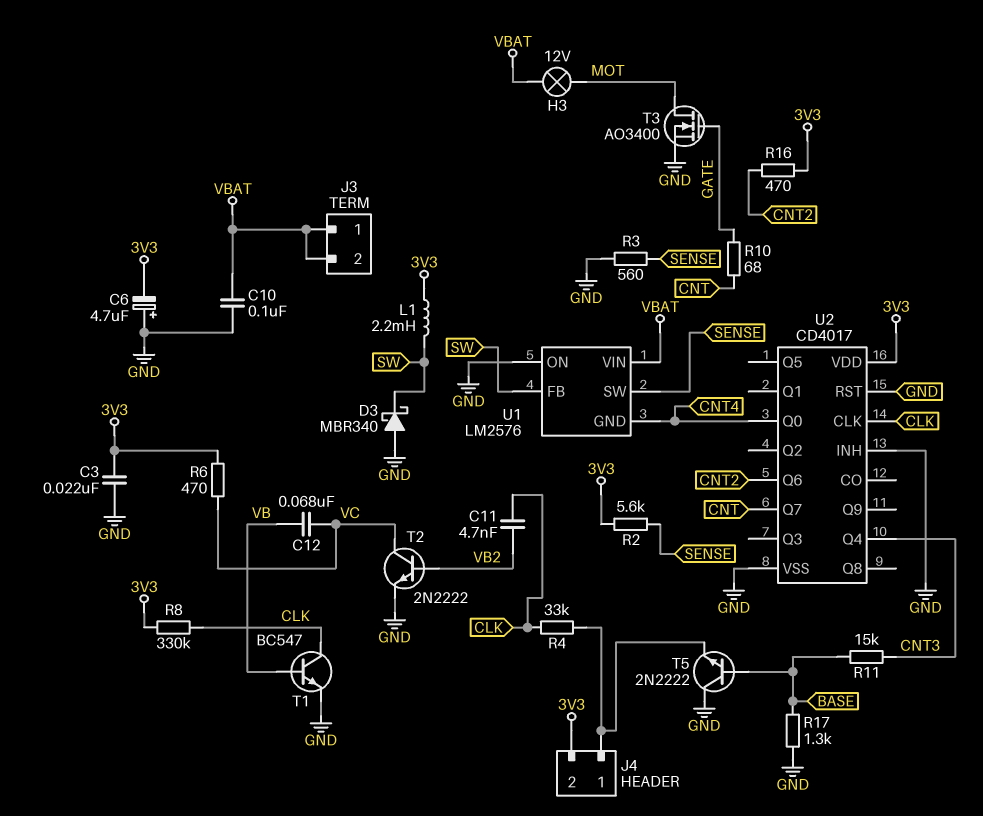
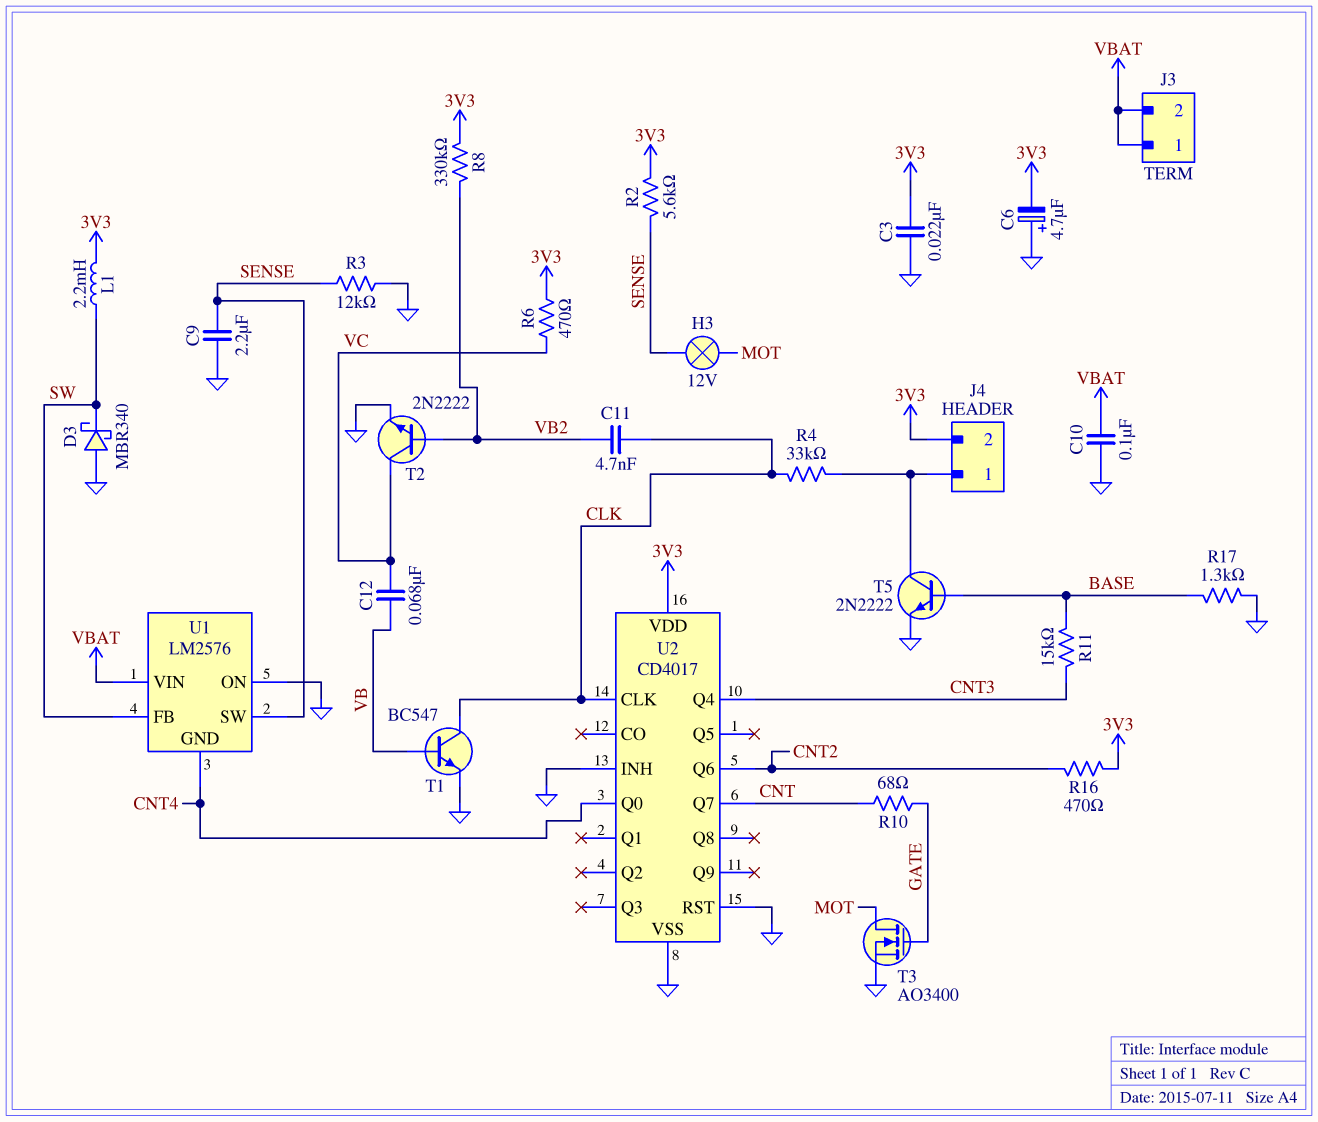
C9: none -> 2.2uF (GND, SENSE)
H3: lamp 12V (MOT, VBAT) -> lamp 12V (MOT, SENSE)
R3: 560 (GND, SENSE) -> 12k (GND, SENSE)
R8: 330k (3V3, CLK) -> 330k (3V3, VB2)
T5: NPN 2N2222 (B BASE, C GND, E J4/1) -> NPN 2N2222 (B BASE, C J4/1, E GND)

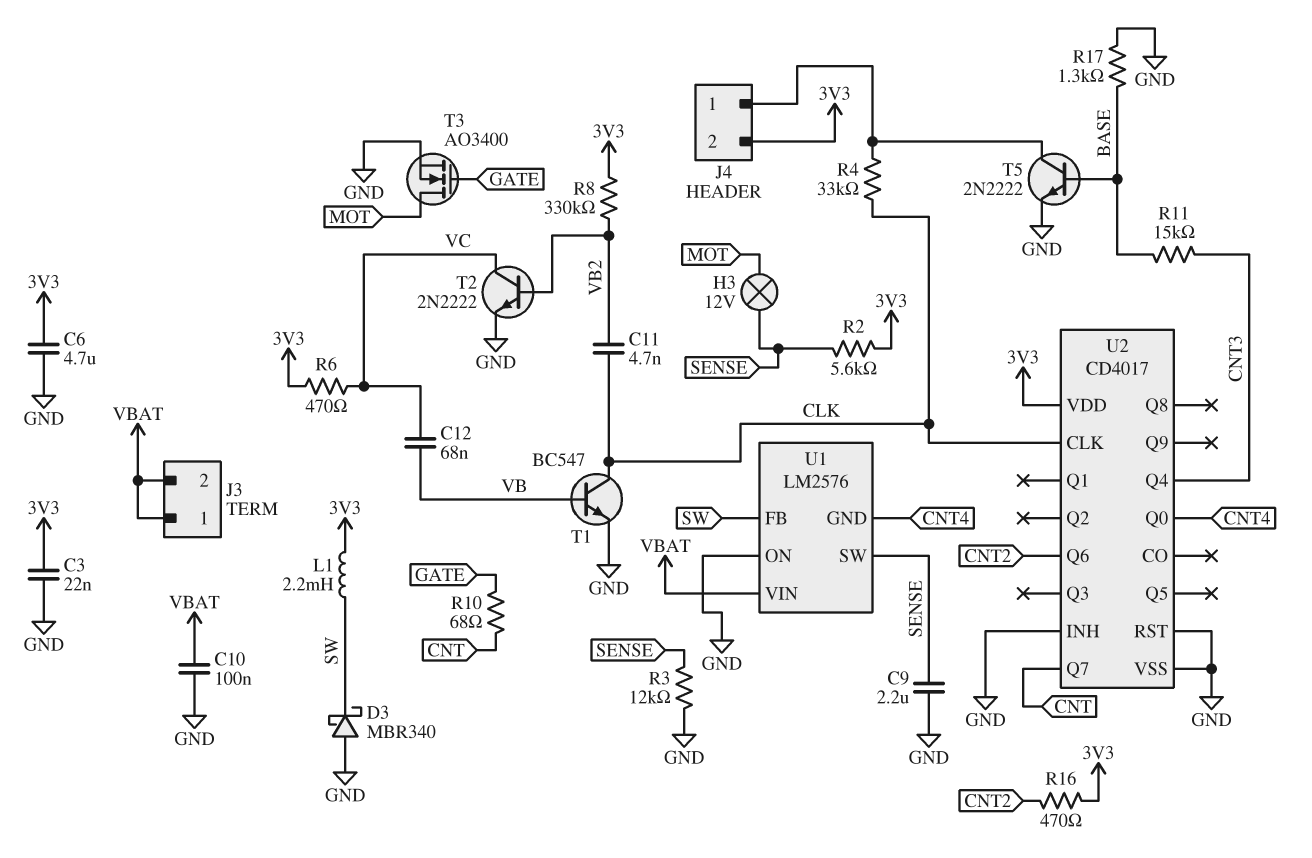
C6: 4.7uF (plus GND, minus 3V3) -> 4.7uF (3V3, GND)

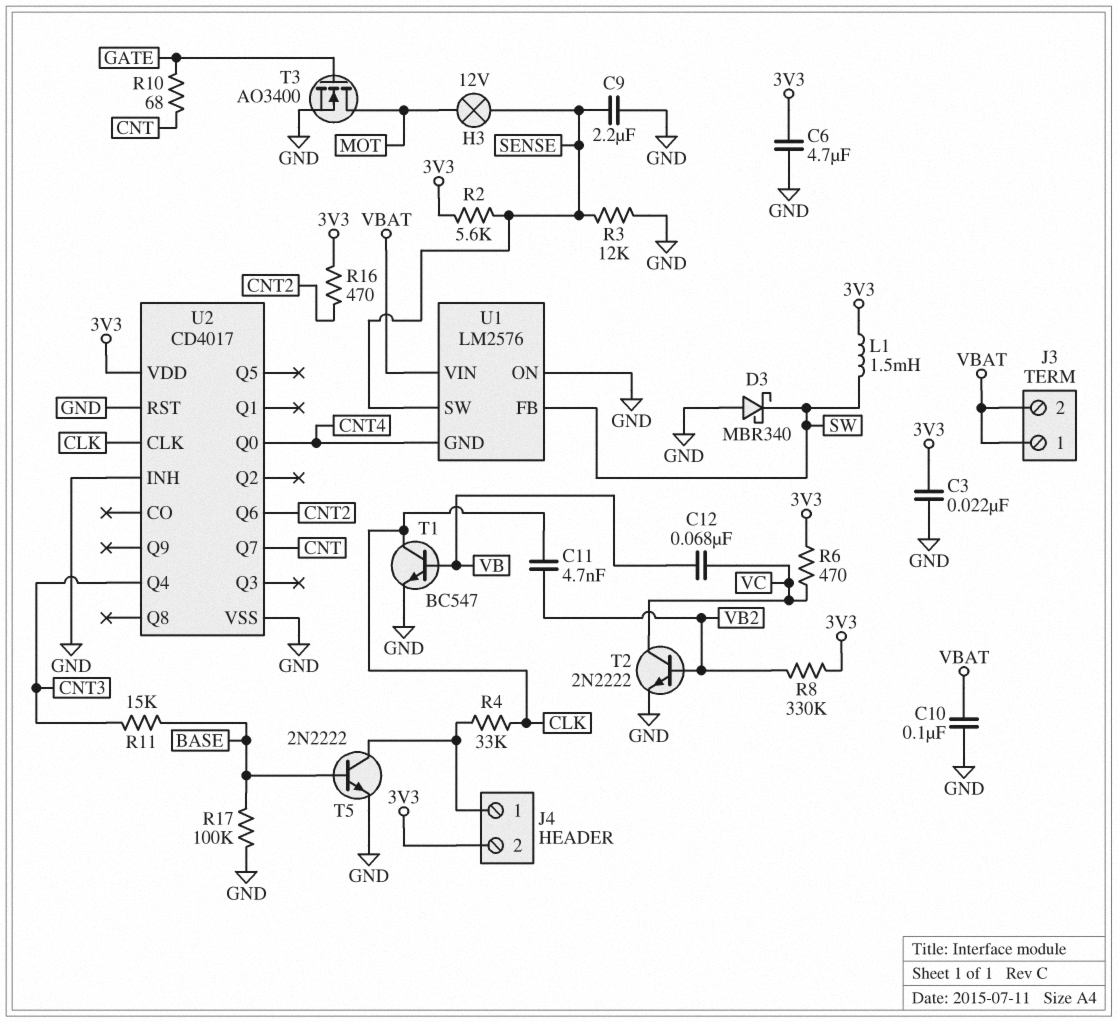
L1: 2.2mH (3V3, SW) -> 1.5mH (3V3, SW)
R17: 1.3k (BASE, GND) -> 100k (BASE, GND)

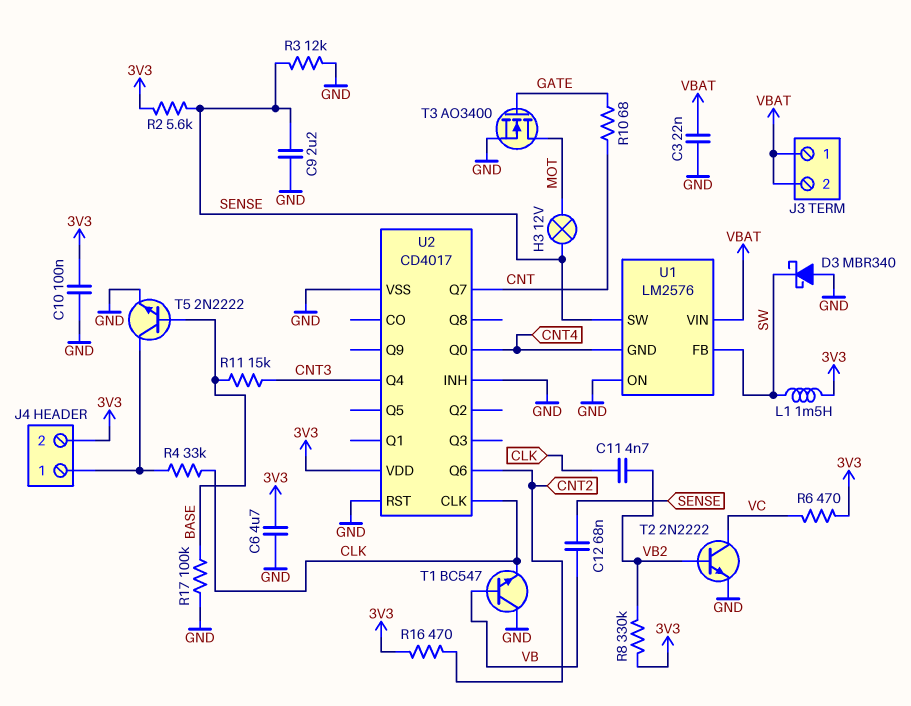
C3: 22nF (3V3, GND) -> 22nF (GND, VBAT)
C10: 100nF (GND, VBAT) -> 100nF (3V3, GND)
C12: 68nF (VB, VC) -> 68nF (SENSE, VB)
T1: NPN BC547 (B VB, C CLK, E GND) -> NPN BC547 (B VB, C GND, E CLK)

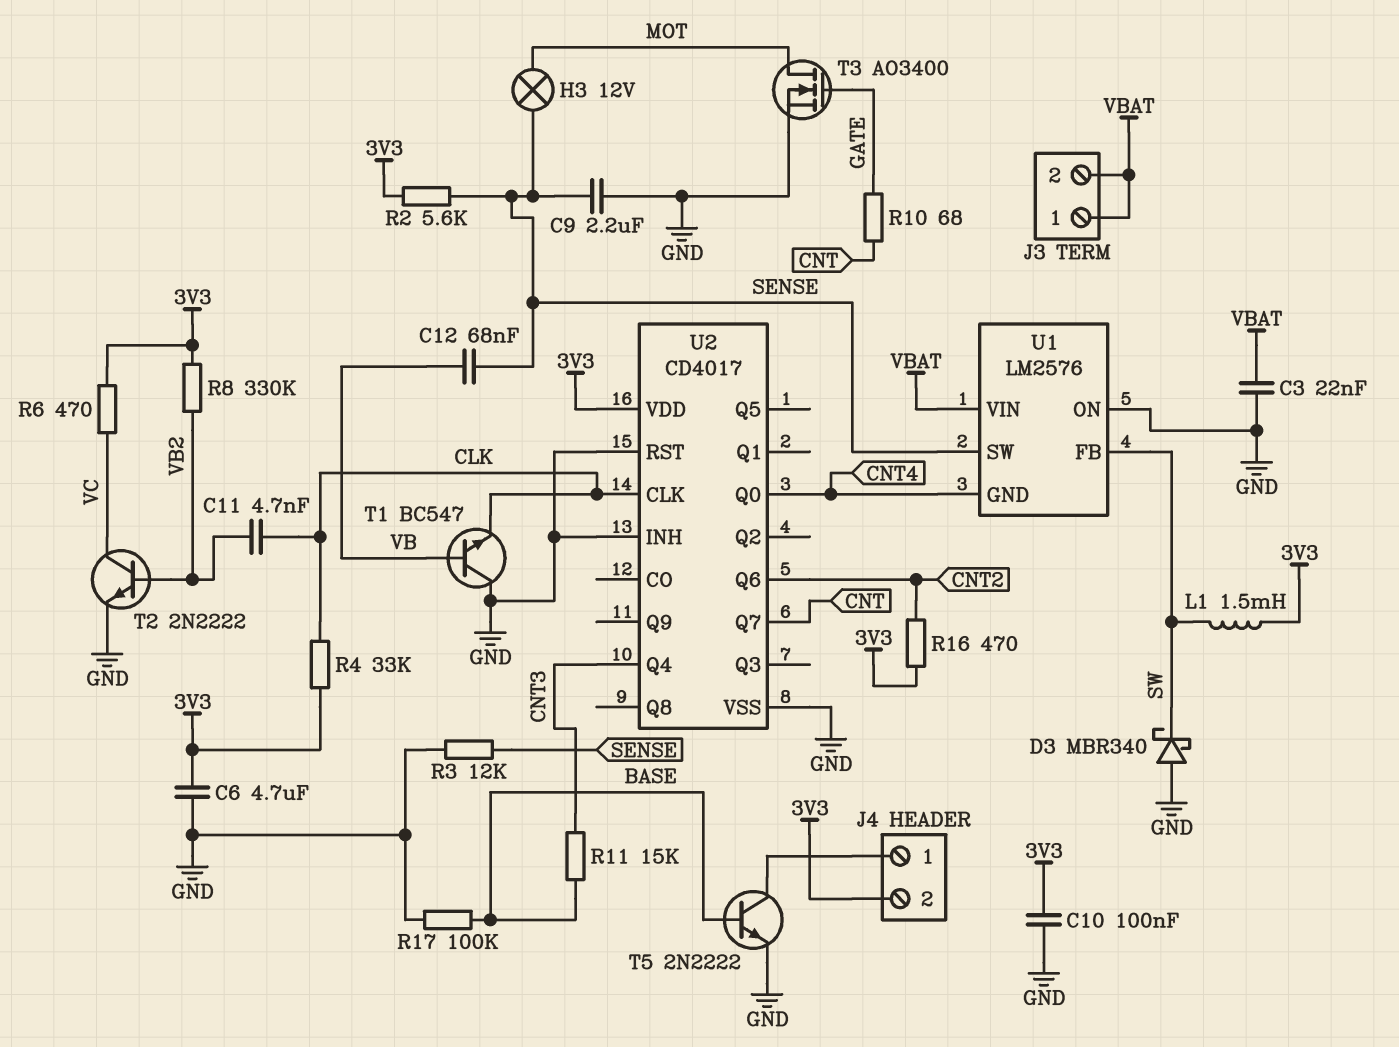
R4: 33k (CLK, J4/1) -> 33k (3V3, CLK)

